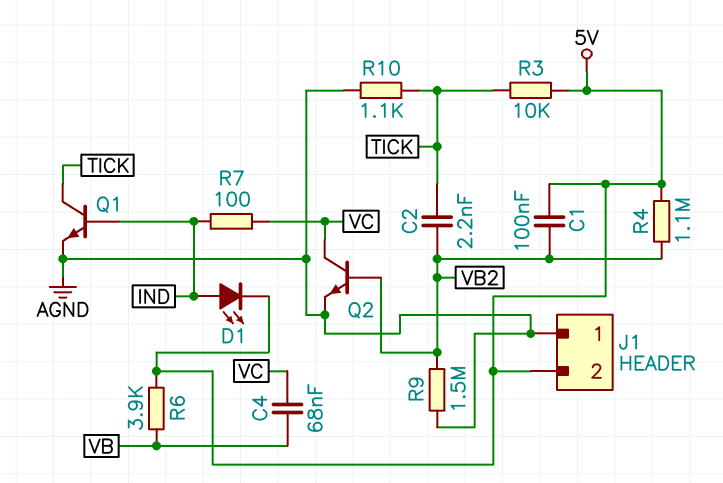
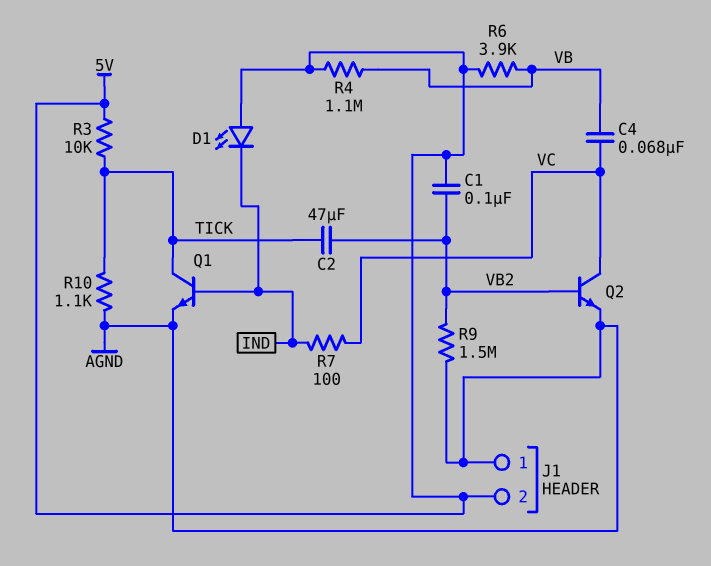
C2: 2.2nF (TICK, VB2) -> 47uF (TICK, VB2)
D1: LED (A IND, K 5V) -> LED (A 5V, K IND)
R4: 1.1M (5V, VB2) -> 1.1M (5V, VB)

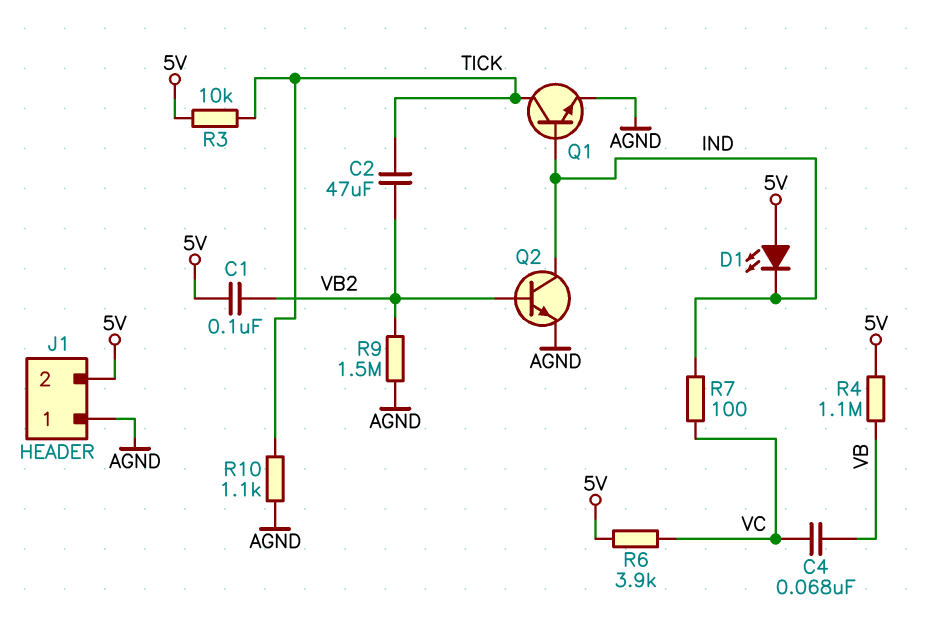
Q2: NPN (B VB2, C VC, E AGND) -> NPN (B VB2, C IND, E AGND)
R6: 3.9k (5V, VB) -> 3.9k (5V, VC)

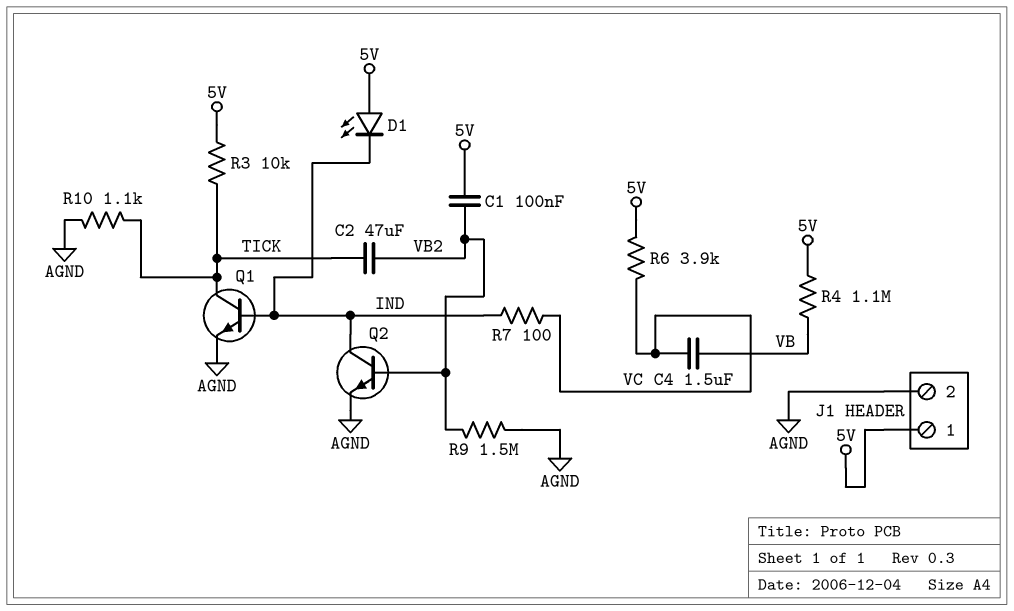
C4: 68nF (VB, VC) -> 1.5uF (VB, VC)
J1 pin 1: AGND -> 5V
J1 pin 2: 5V -> AGND

